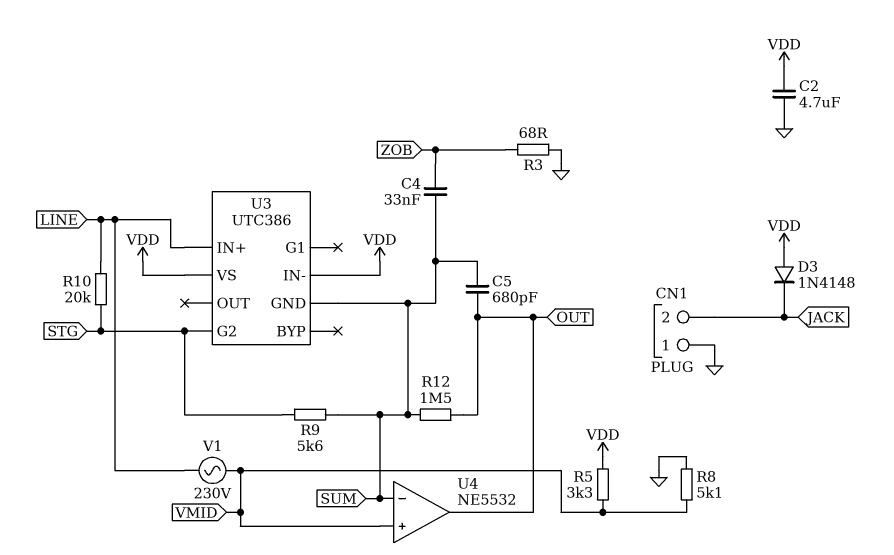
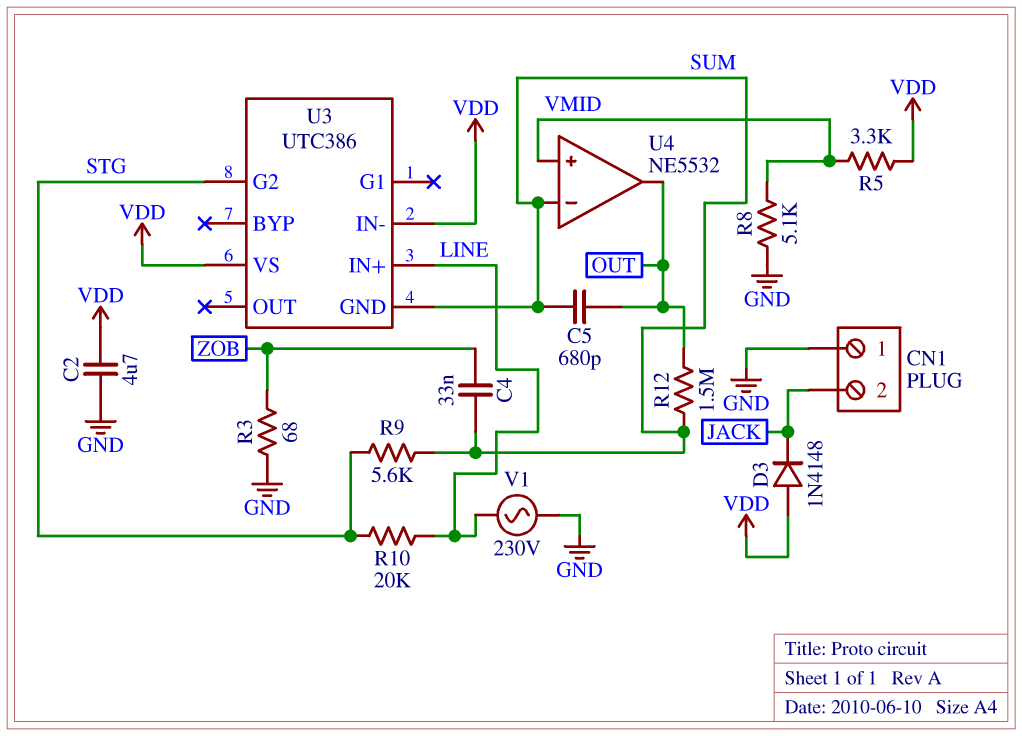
V1: AC 230V (LINE, VMID) -> AC 230V (GND, LINE)

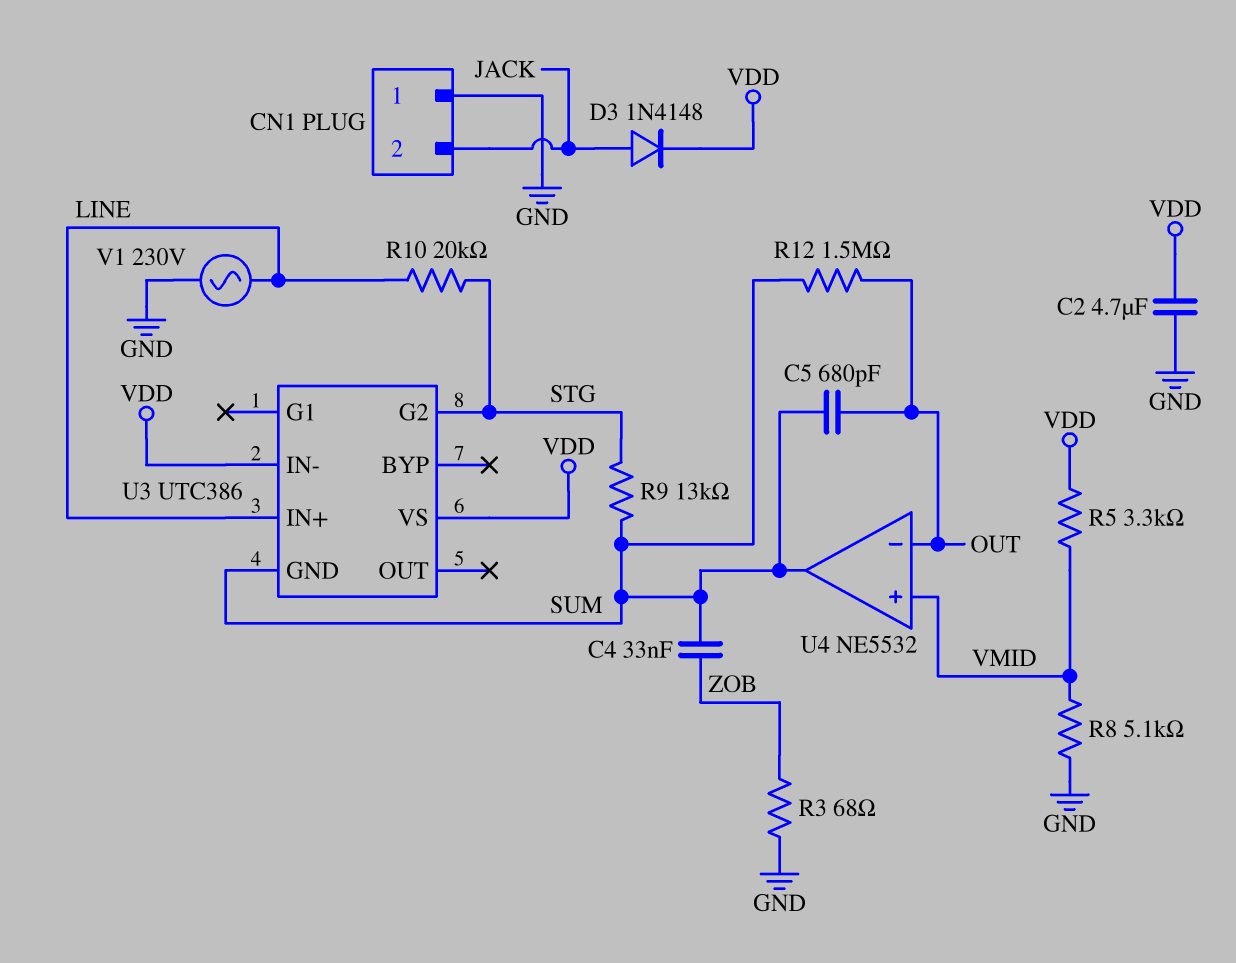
D3: diode 1N4148 (A VDD, K JACK) -> diode 1N4148 (A JACK, K VDD)
R9: 5.6k (STG, SUM) -> 13k (STG, SUM)
U4 pin in-: SUM -> OUT
U4 pin out: OUT -> SUM

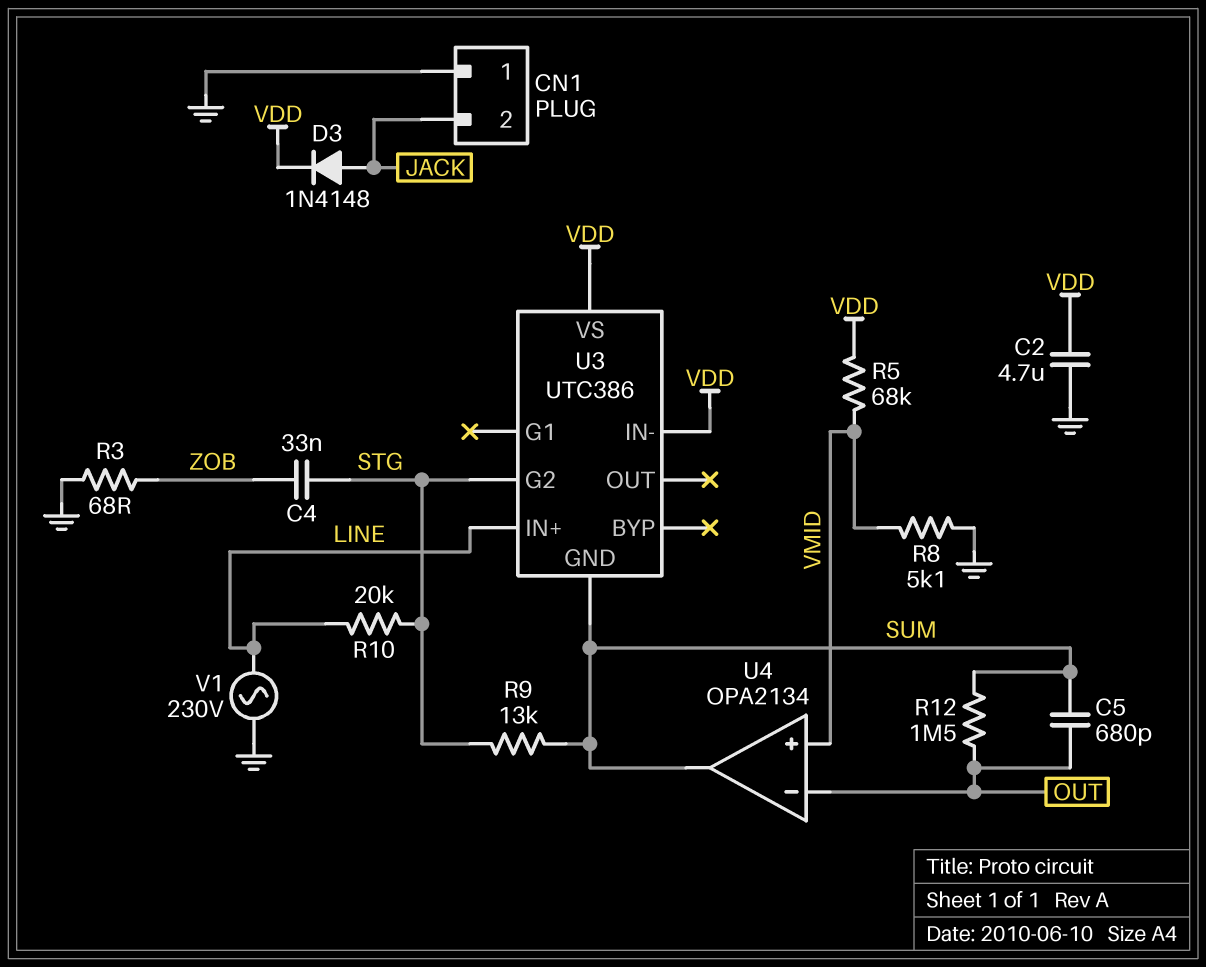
C4: 33nF (SUM, ZOB) -> 33nF (STG, ZOB)
R5: 3.3k (VDD, VMID) -> 68k (VDD, VMID)
U4: NE5532 -> OPA2134

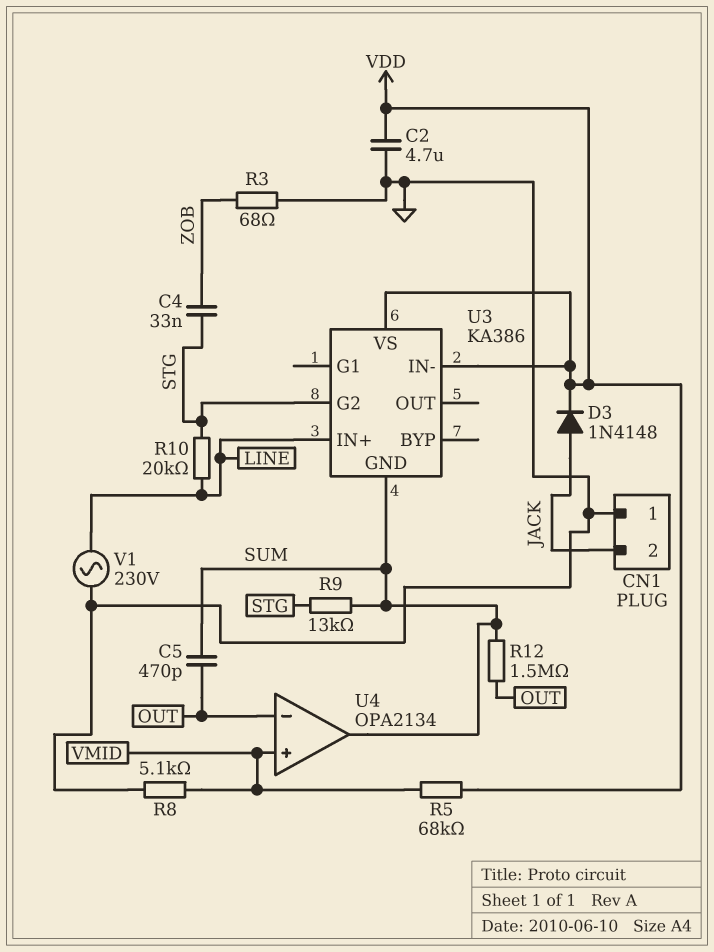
C5: 680pF (OUT, SUM) -> 470pF (OUT, SUM)
U3: UTC386 -> KA386

